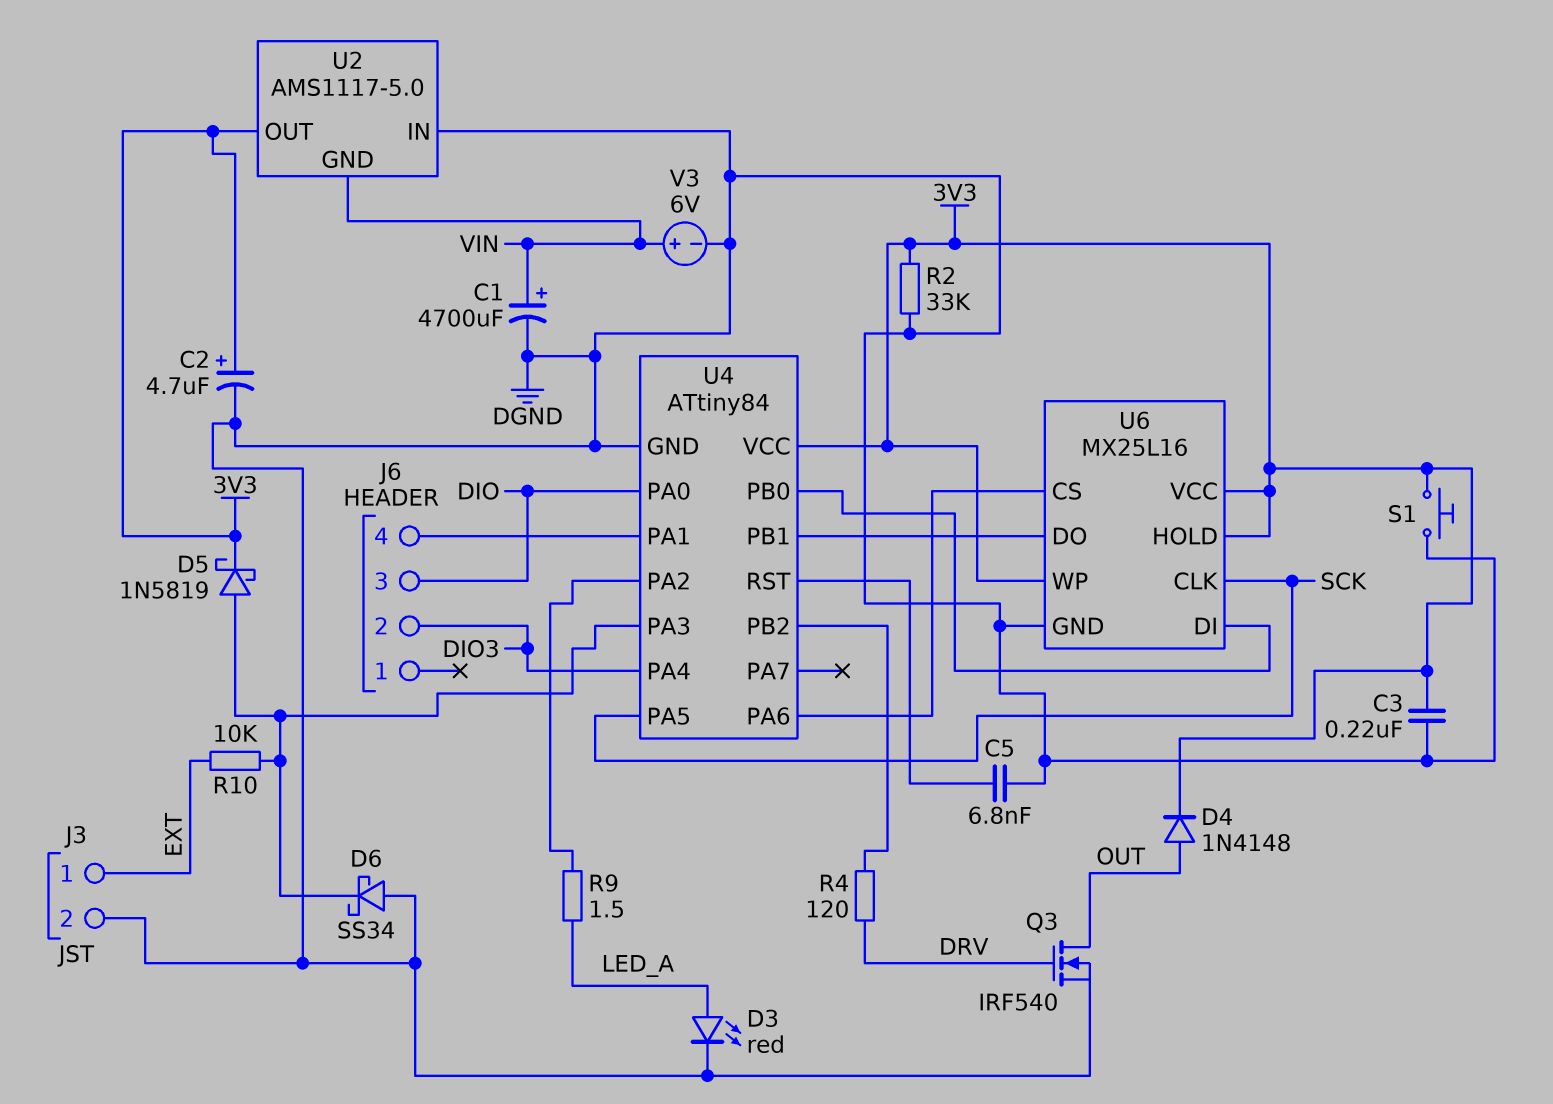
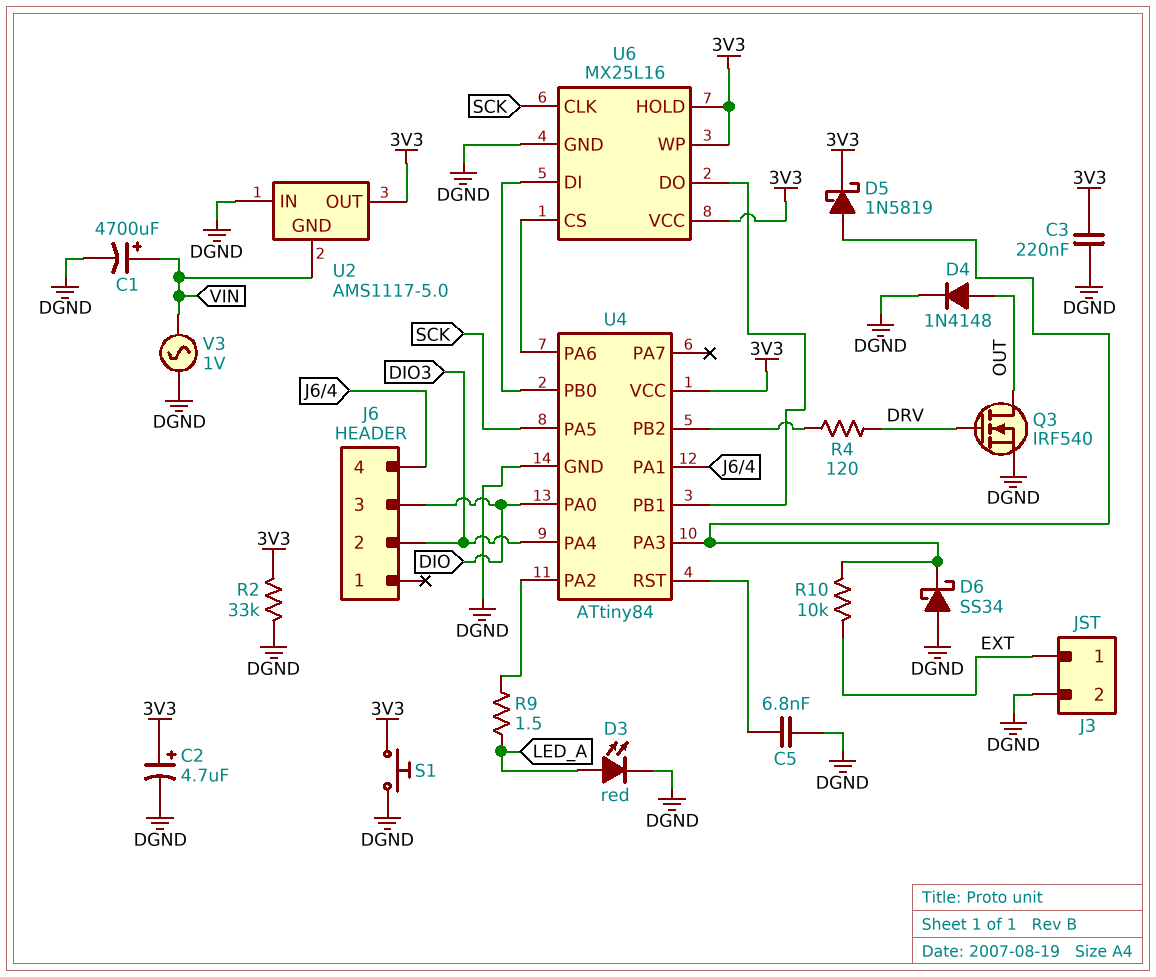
D4: diode 1N4148 (A OUT, K 3V3) -> diode 1N4148 (A OUT, K DGND)
V3: 6V (plus VIN, minus DGND) -> AC 1V (DGND, VIN)

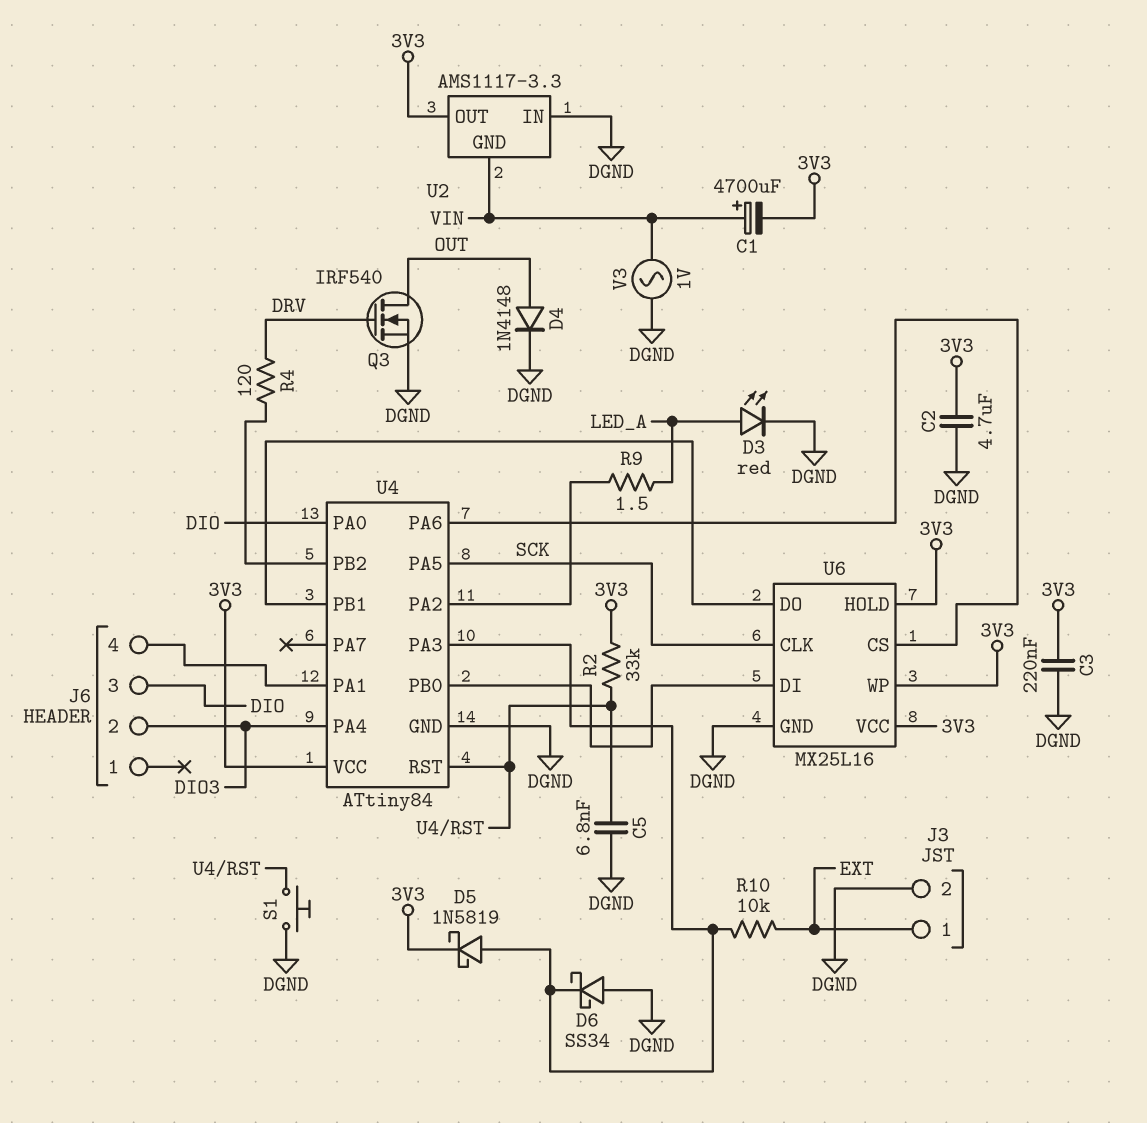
C1: 4700uF (plus VIN, minus DGND) -> 4700uF (plus VIN, minus 3V3)
C2: 4.7uF (plus 3V3, minus DGND) -> 4.7uF (3V3, DGND)
R2: 33k (3V3, DGND) -> 33k (3V3, U4/RST)
S1: button (3V3, DGND) -> button (DGND, U4/RST)
U2: AMS1117-5.0 -> AMS1117-3.3

